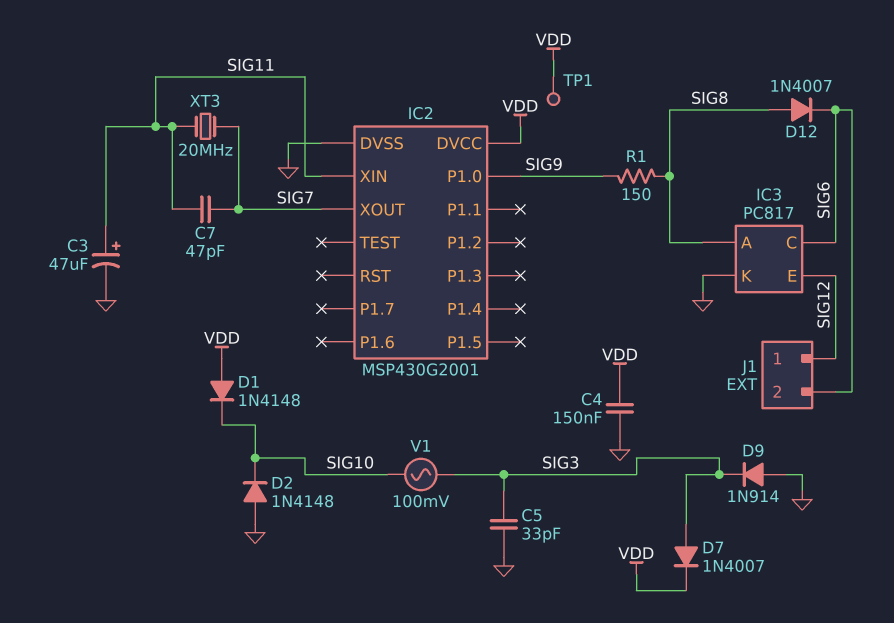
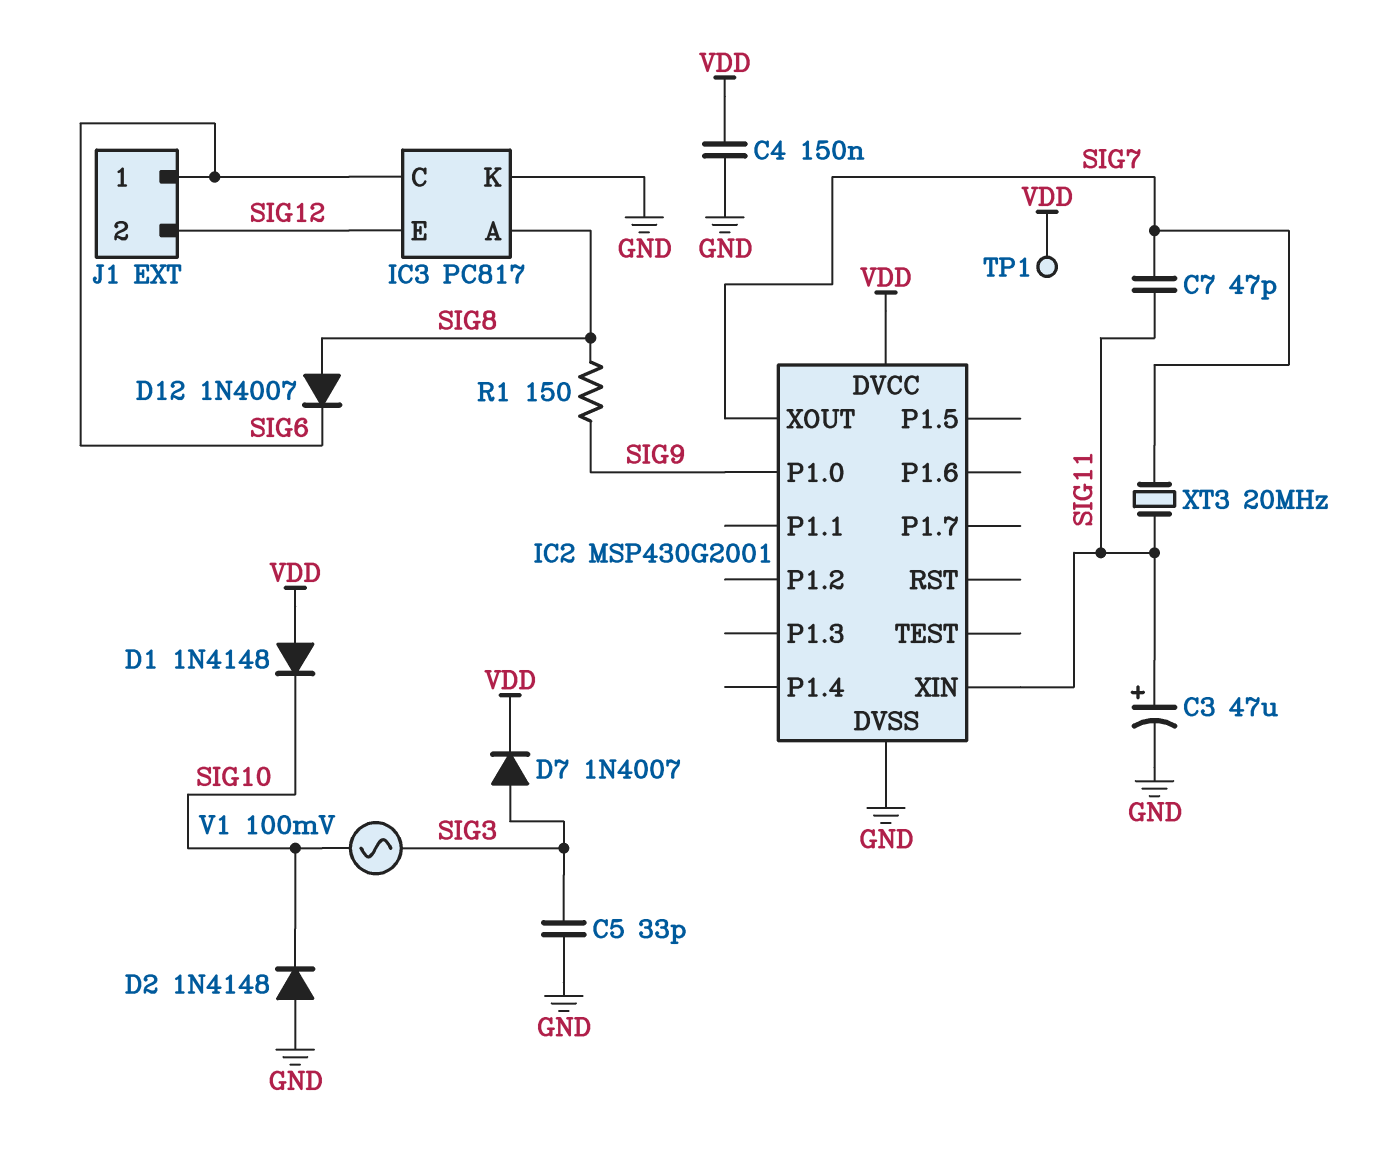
D9: diode 1N914 (A GND, K SIG3) -> none
J1 pin 1: SIG12 -> SIG6
J1 pin 2: SIG6 -> SIG12

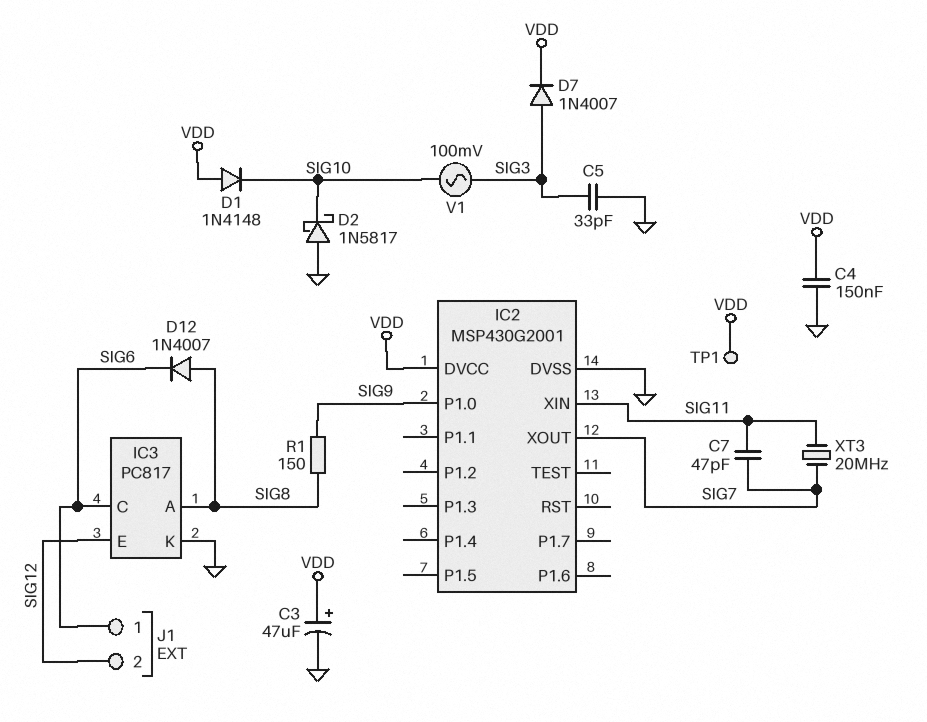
C3: 47uF (plus SIG11, minus GND) -> 47uF (plus VDD, minus GND)
D2: diode 1N4148 (A GND, K SIG10) -> schottky 1N5817 (A GND, K SIG10)

